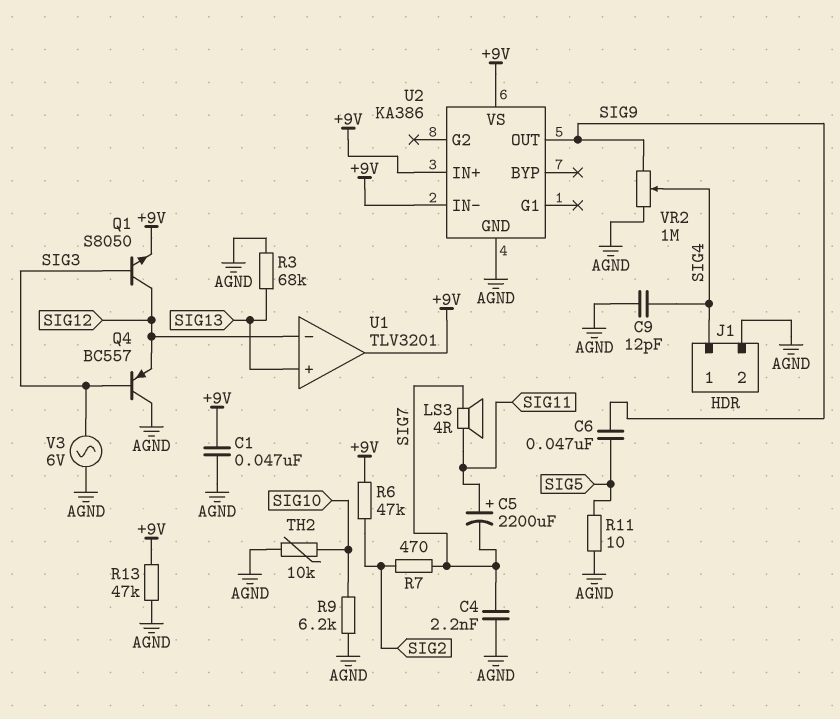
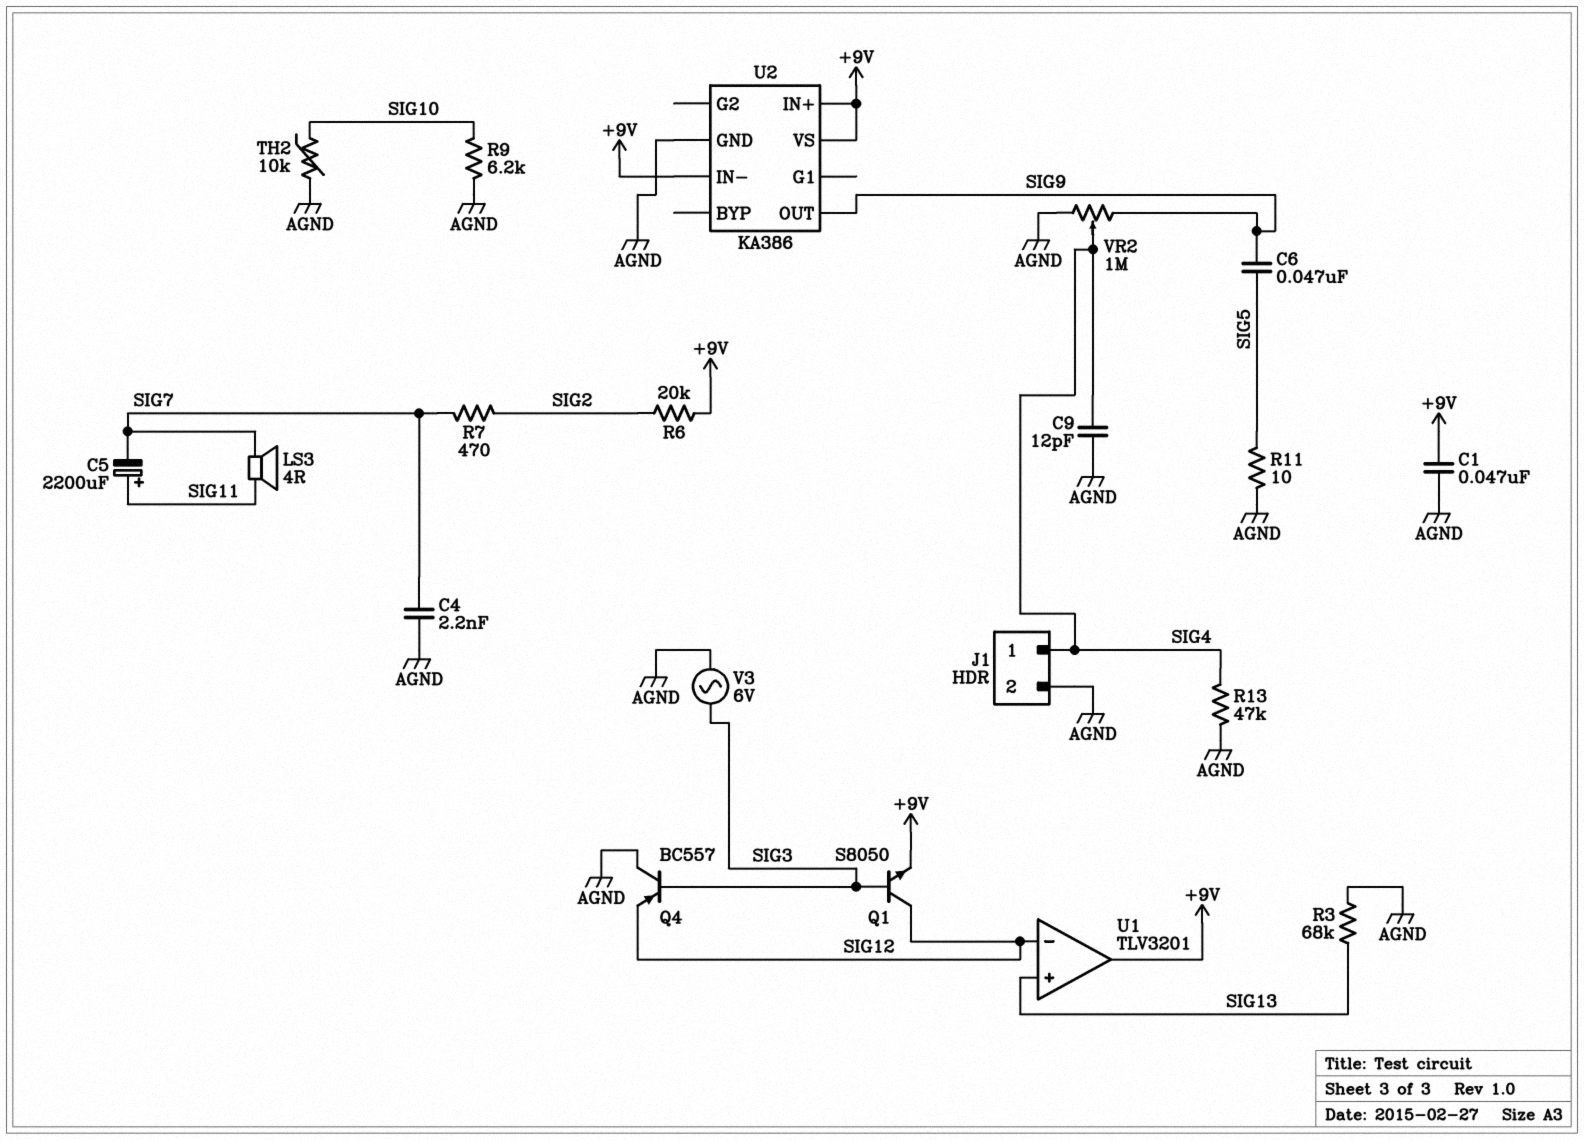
R6: 47k (+9V, SIG2) -> 20k (+9V, SIG2)
R13: 47k (+9V, AGND) -> 47k (AGND, SIG4)

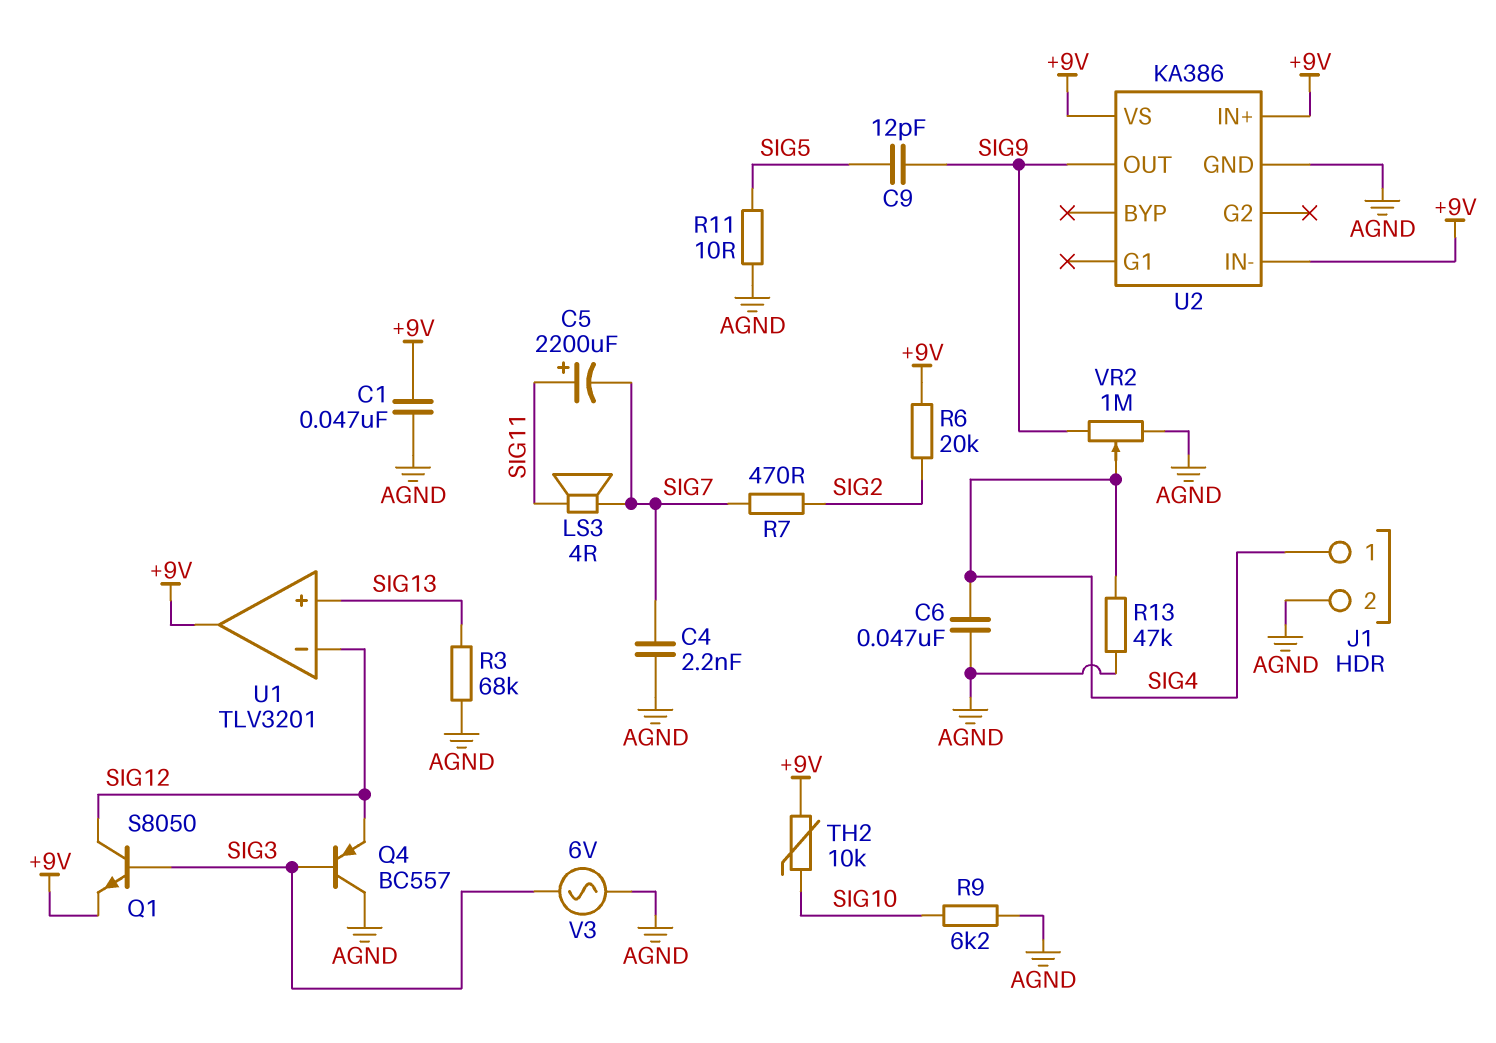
C6: 47nF (SIG5, SIG9) -> 47nF (AGND, SIG4)
C9: 12pF (AGND, SIG4) -> 12pF (SIG5, SIG9)
TH2: 10k (AGND, SIG10) -> 10k (+9V, SIG10)

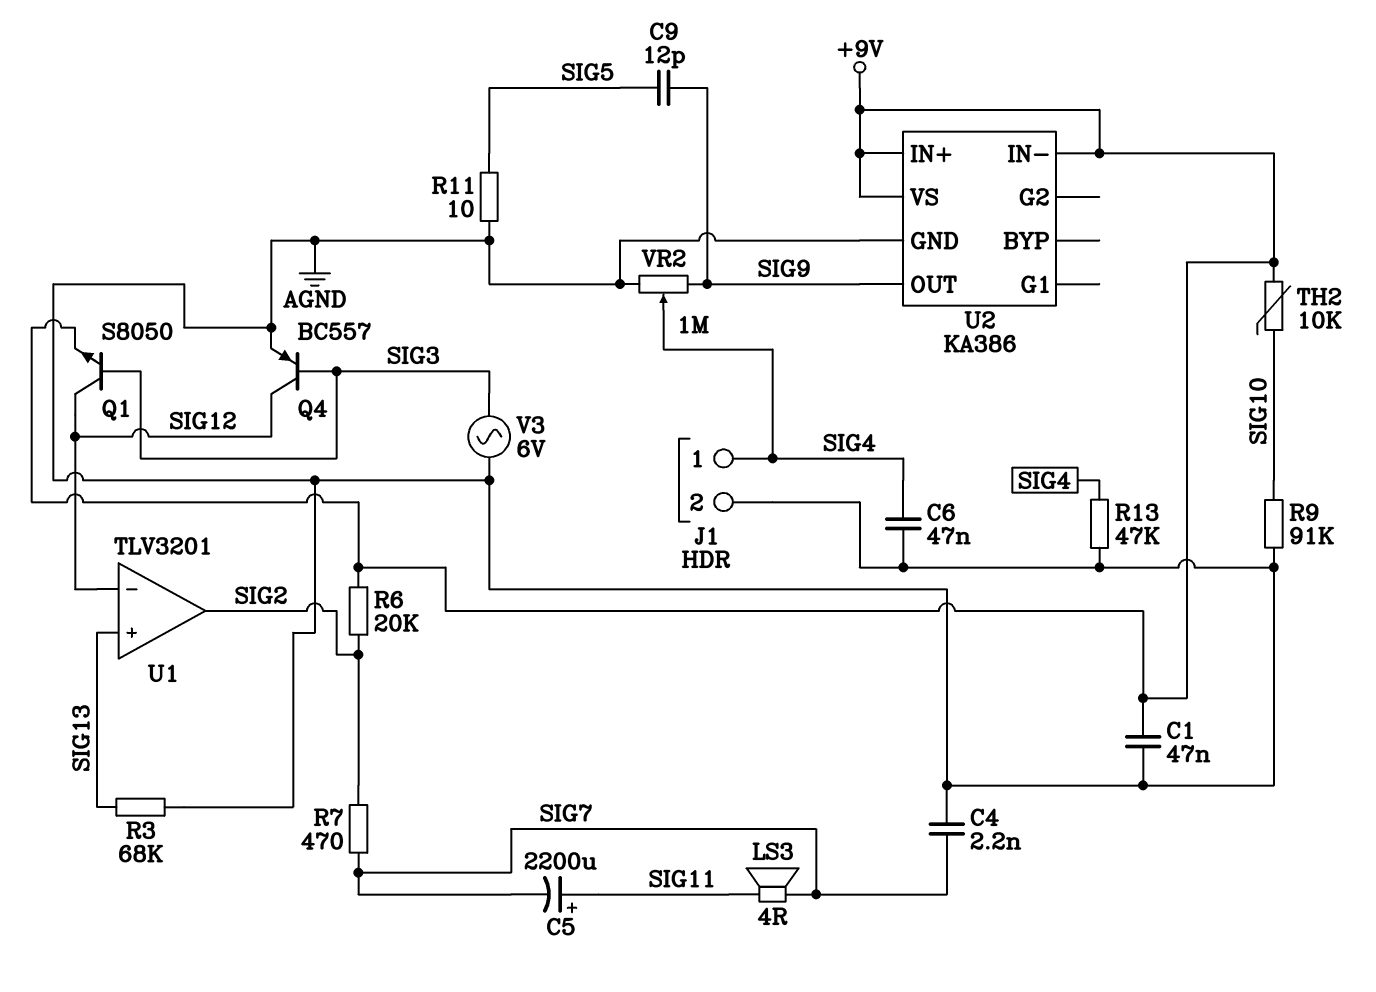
Q4: PNP BC557 (B SIG3, C AGND, E SIG12) -> PNP BC557 (B SIG3, C SIG12, E AGND)
R9: 6.2k (AGND, SIG10) -> 91k (AGND, SIG10)
U1 pin out: +9V -> SIG2

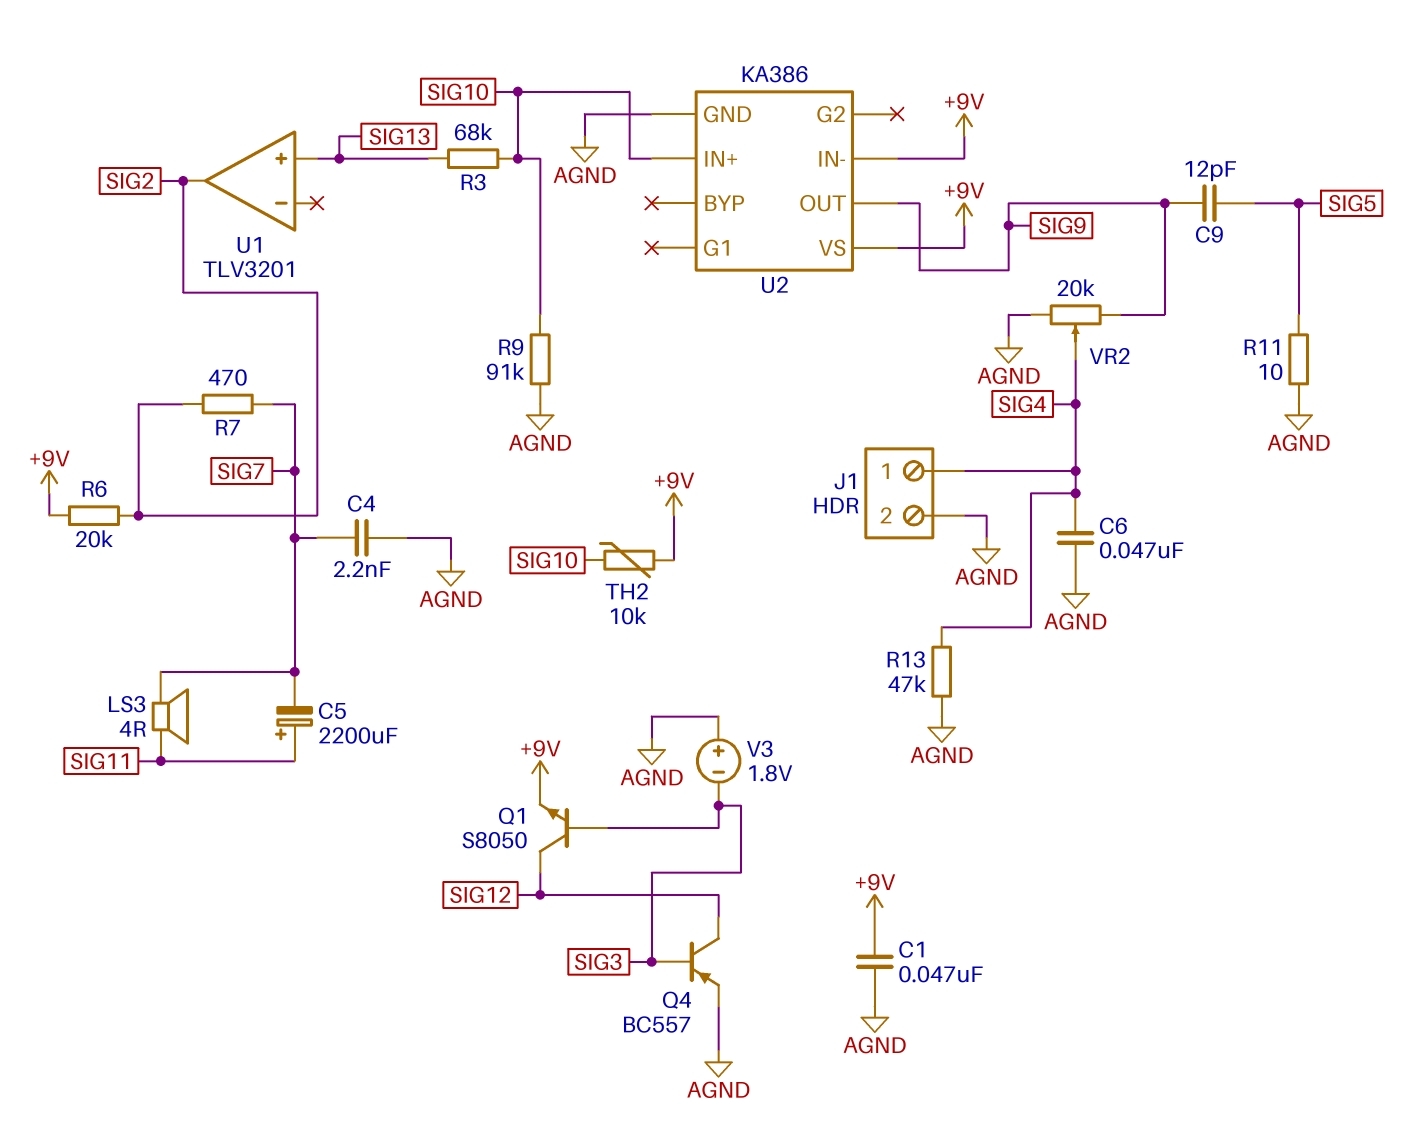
R3: 68k (AGND, SIG13) -> 68k (SIG10, SIG13)
U1 pin in-: SIG12 -> none
U2 pin IN+: +9V -> SIG10
V3: AC 6V (AGND, SIG3) -> 1.8V (plus AGND, minus SIG3)
VR2: 1M (AGND, SIG9, wiper SIG4) -> 20k (AGND, SIG9, wiper SIG4)

